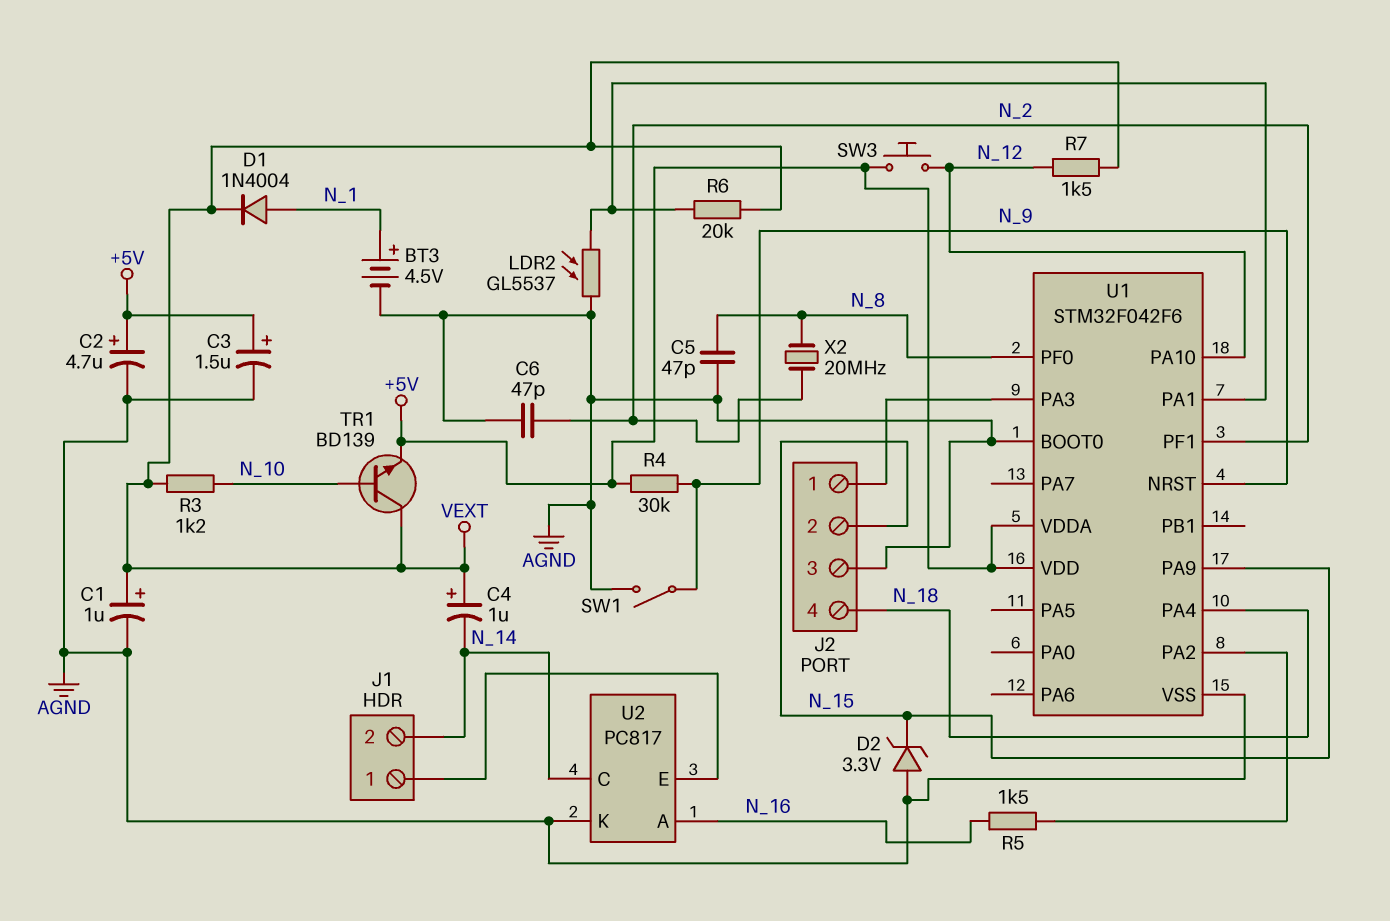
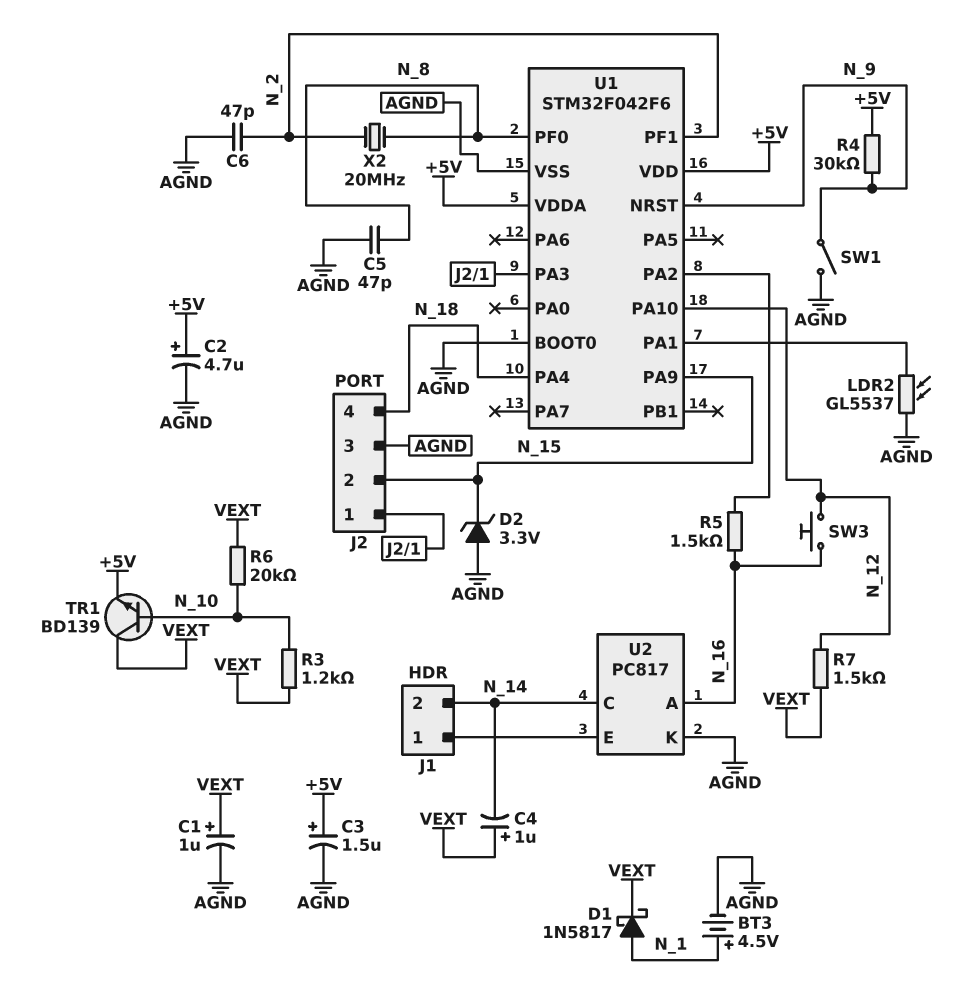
D1: diode 1N4004 (A N_1, K VEXT) -> schottky 1N5817 (A N_1, K VEXT)
R6: 20k (U1/PA1, VEXT) -> 20k (N_10, VEXT)
SW3: button (+5V, N_12) -> button (N_12, N_16)

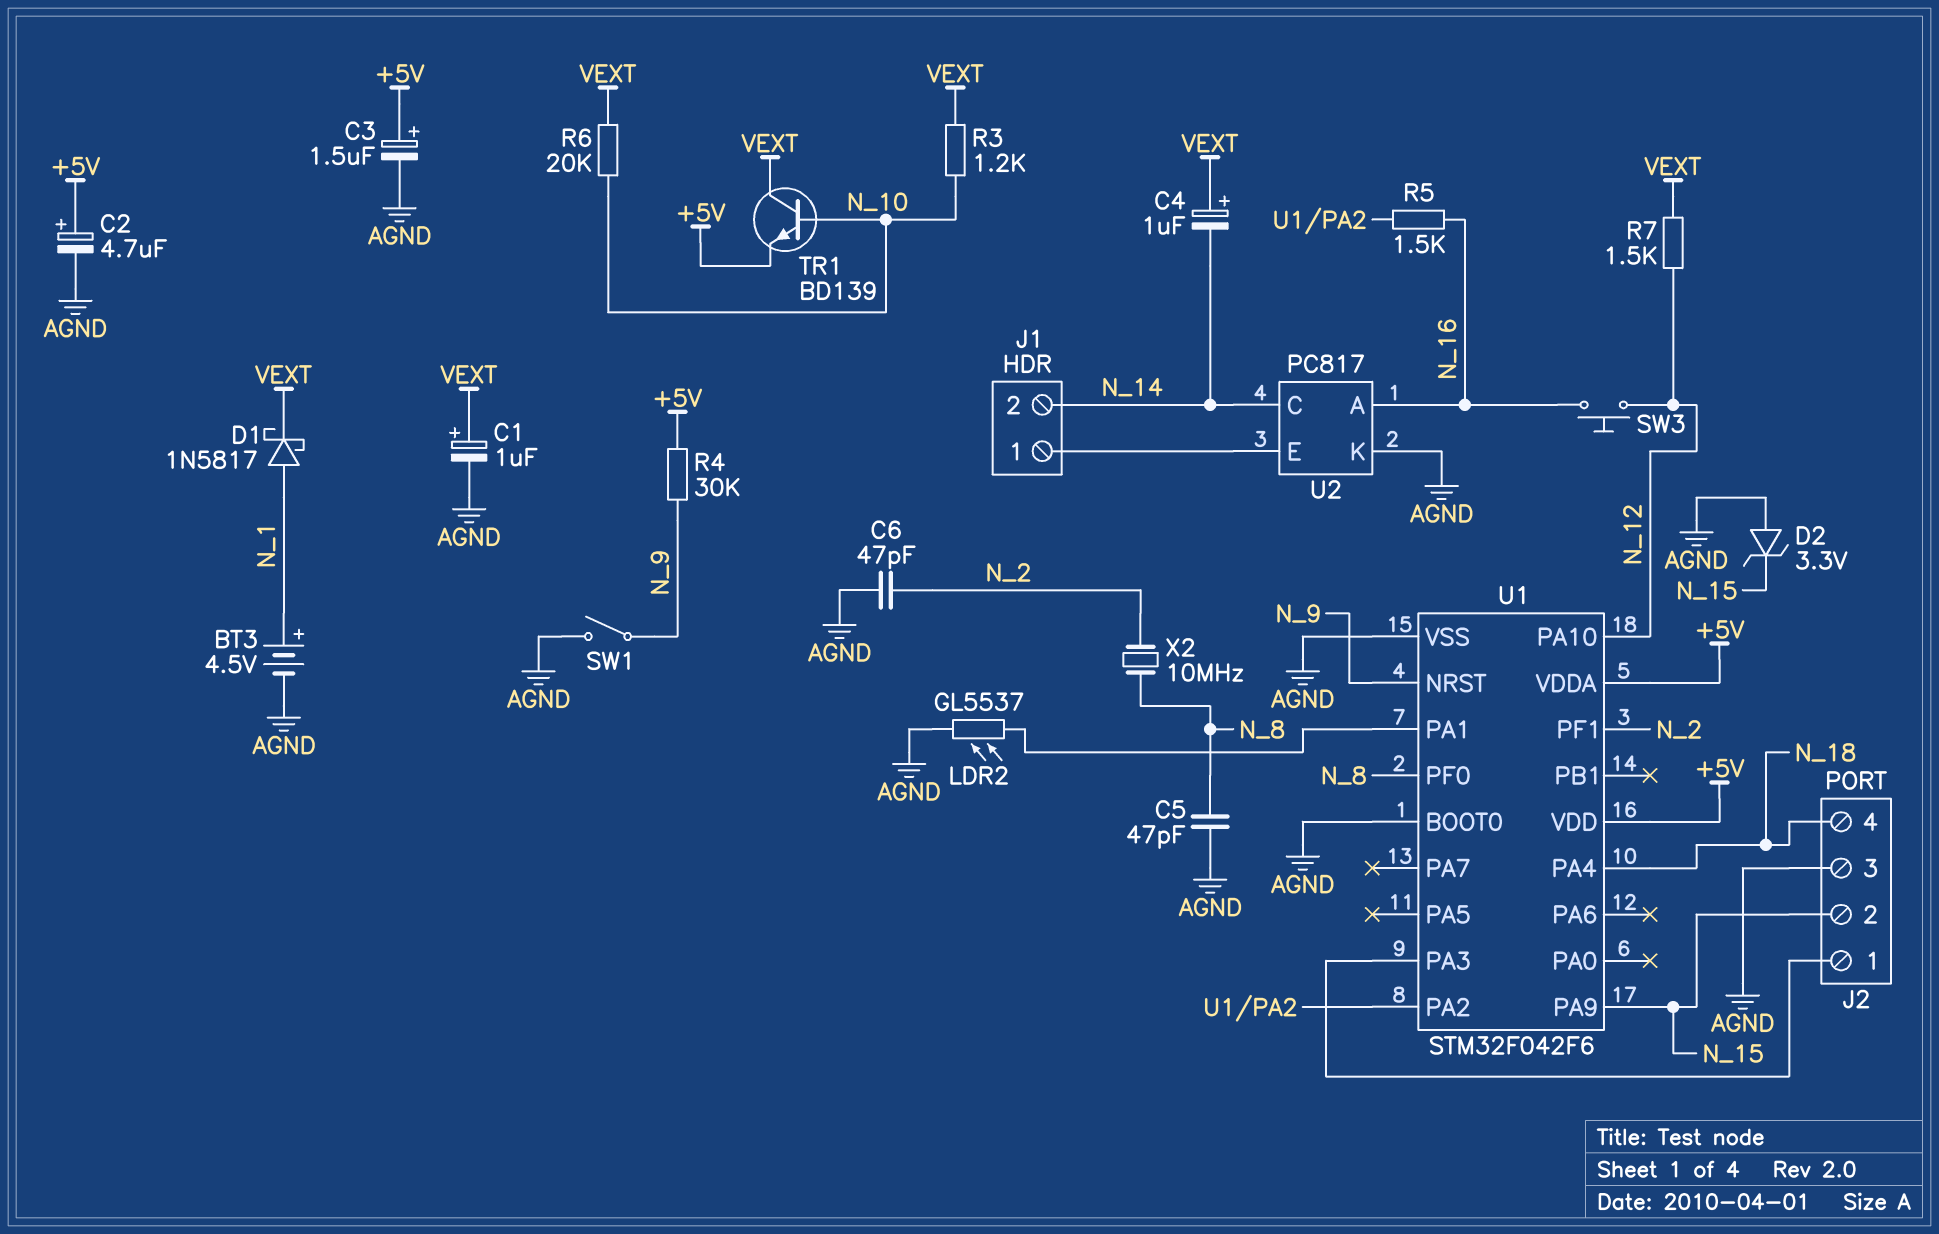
X2: 20MHz (N_2, N_8) -> 10MHz (N_2, N_8)

